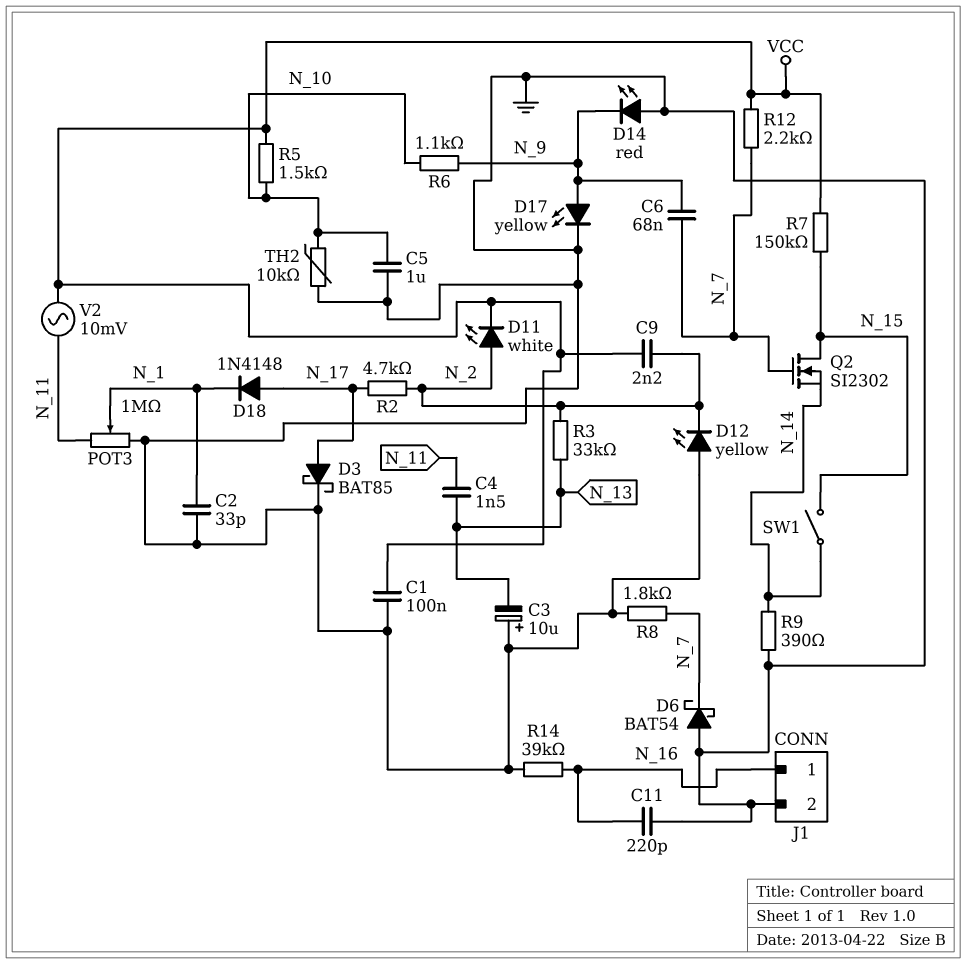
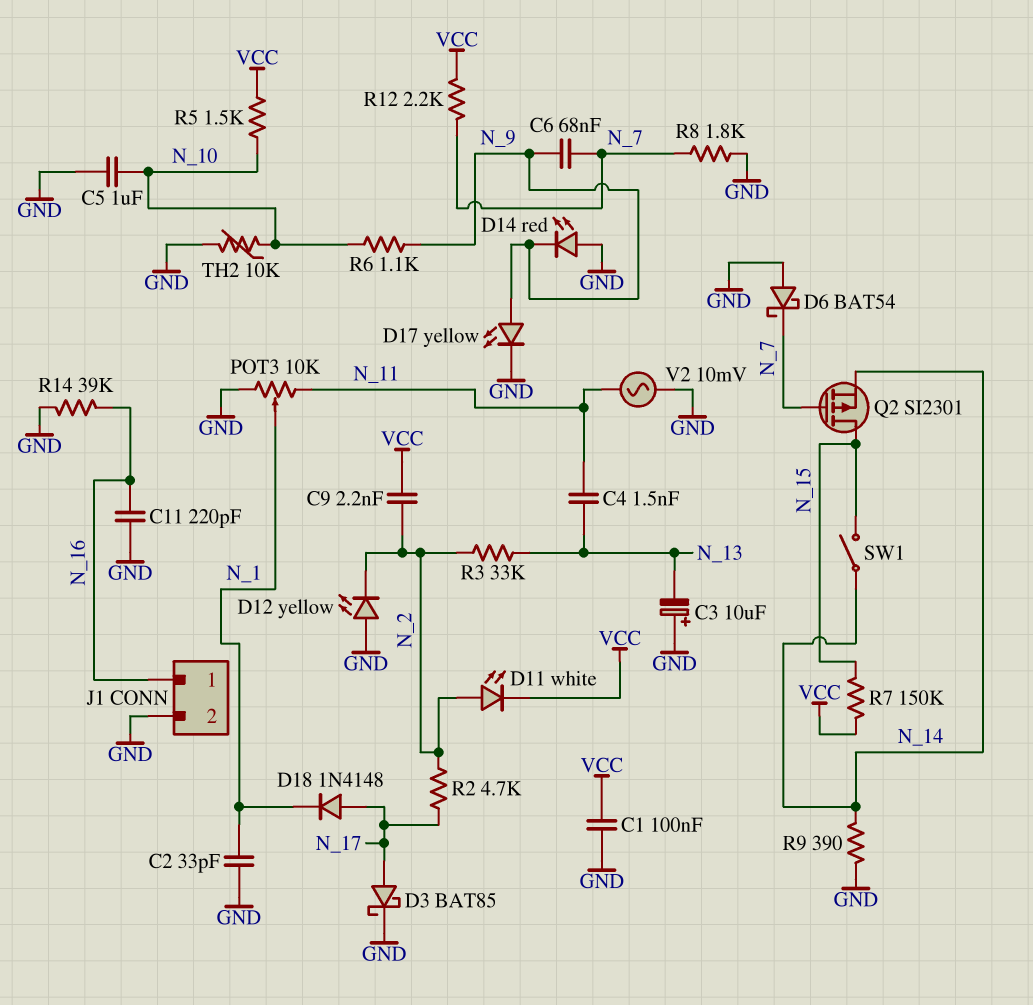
POT3: 1M (GND, N_11, wiper N_1) -> 10k (GND, N_11, wiper N_1)
Q2: NMOS SI2302 (G N_7, D N_15, S N_14) -> PMOS SI2301 (G N_7, D N_15, S N_14)
V2: AC 10mV (N_11, VCC) -> AC 10mV (GND, N_11)

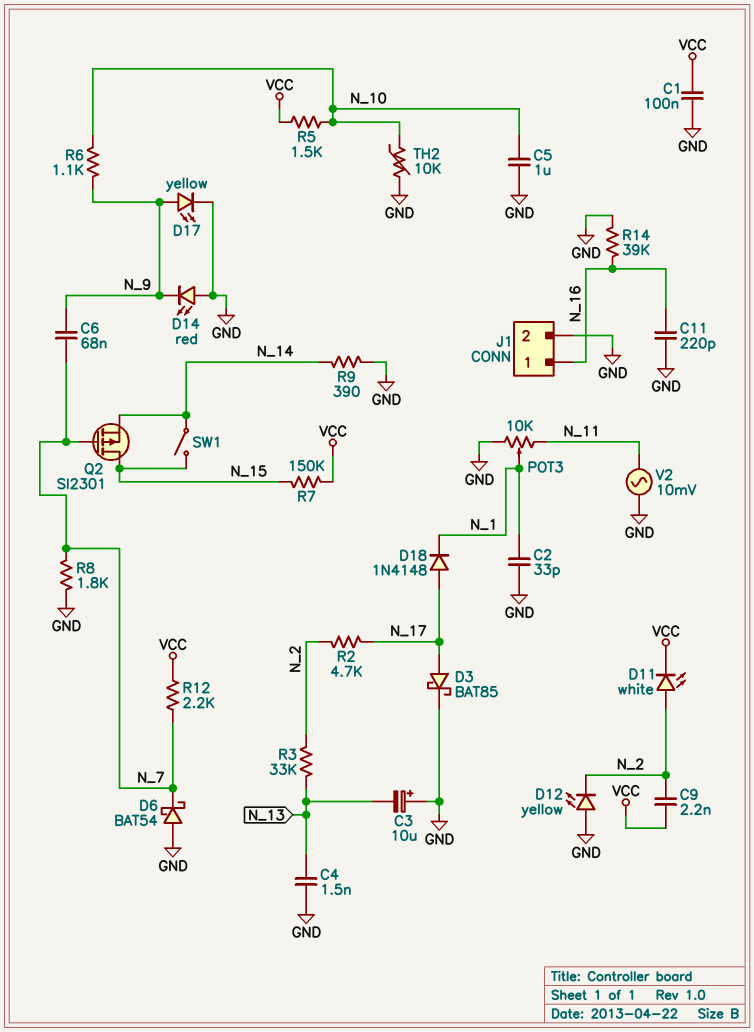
C4: 1.5nF (N_11, N_13) -> 1.5nF (GND, N_13)

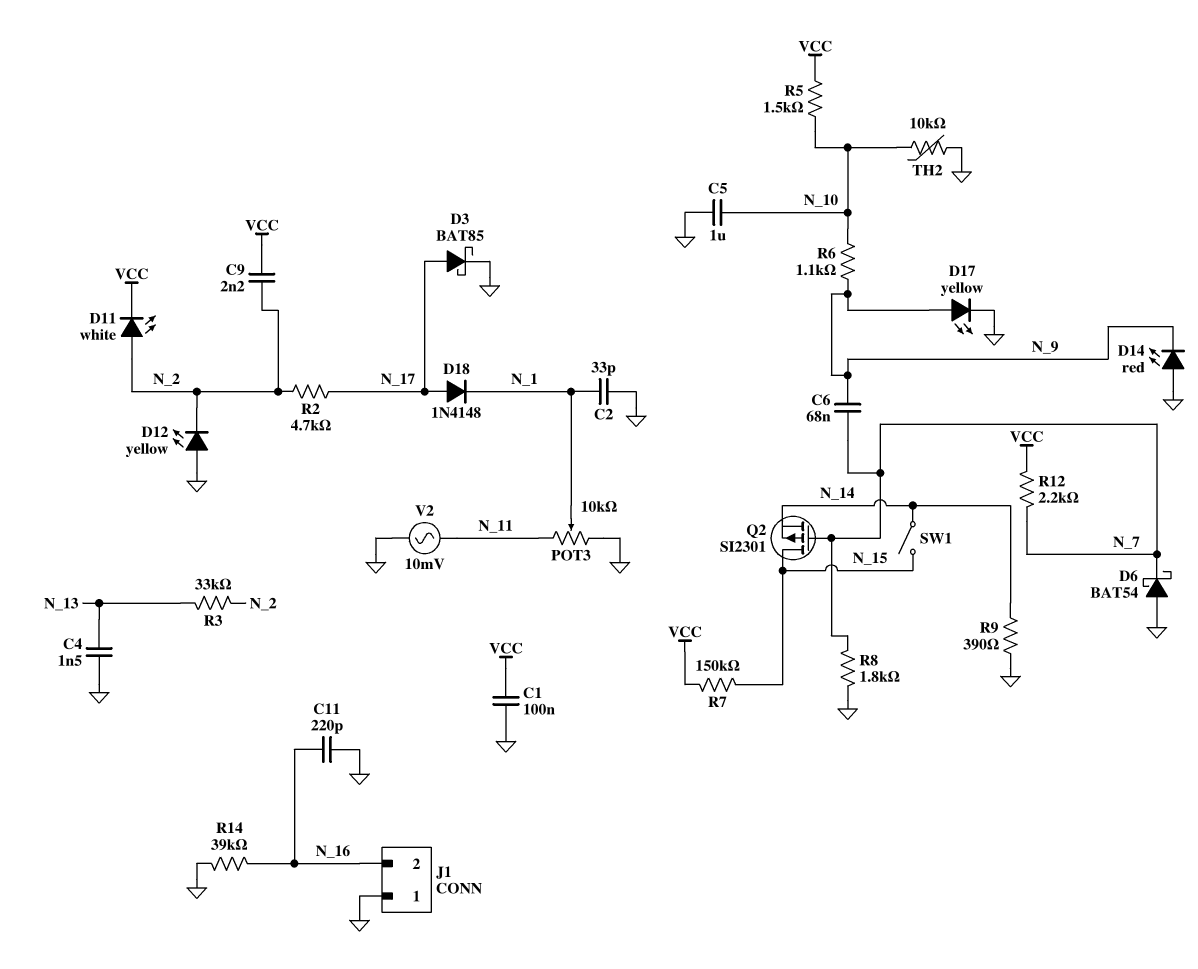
C3: 10uF (plus GND, minus N_13) -> none
J1 pin 1: N_16 -> GND
J1 pin 2: GND -> N_16

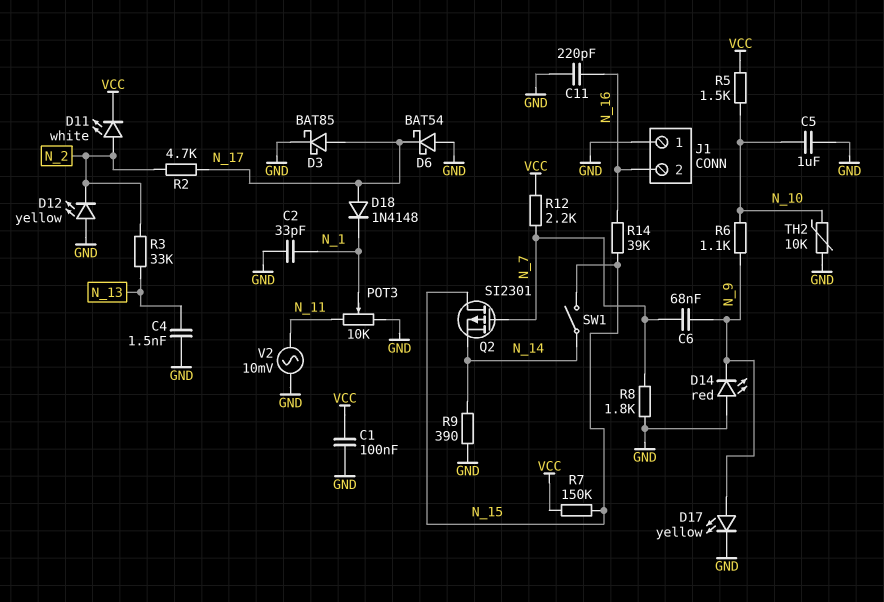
C9: 2.2nF (N_2, VCC) -> none
D6: schottky BAT54 (A GND, K N_7) -> schottky BAT54 (A GND, K N_17)
R14: 39k (GND, N_16) -> 39k (N_15, N_16)

